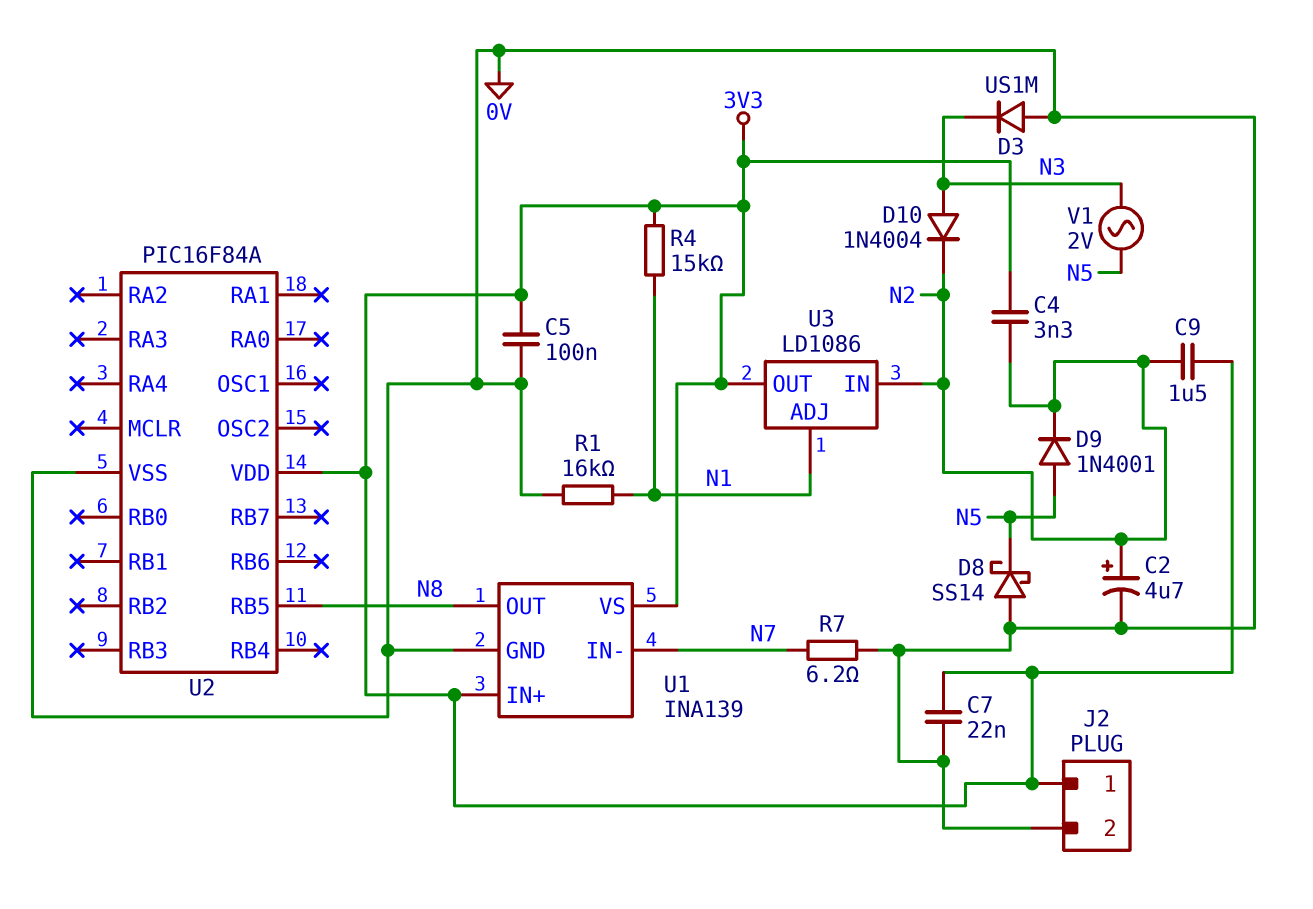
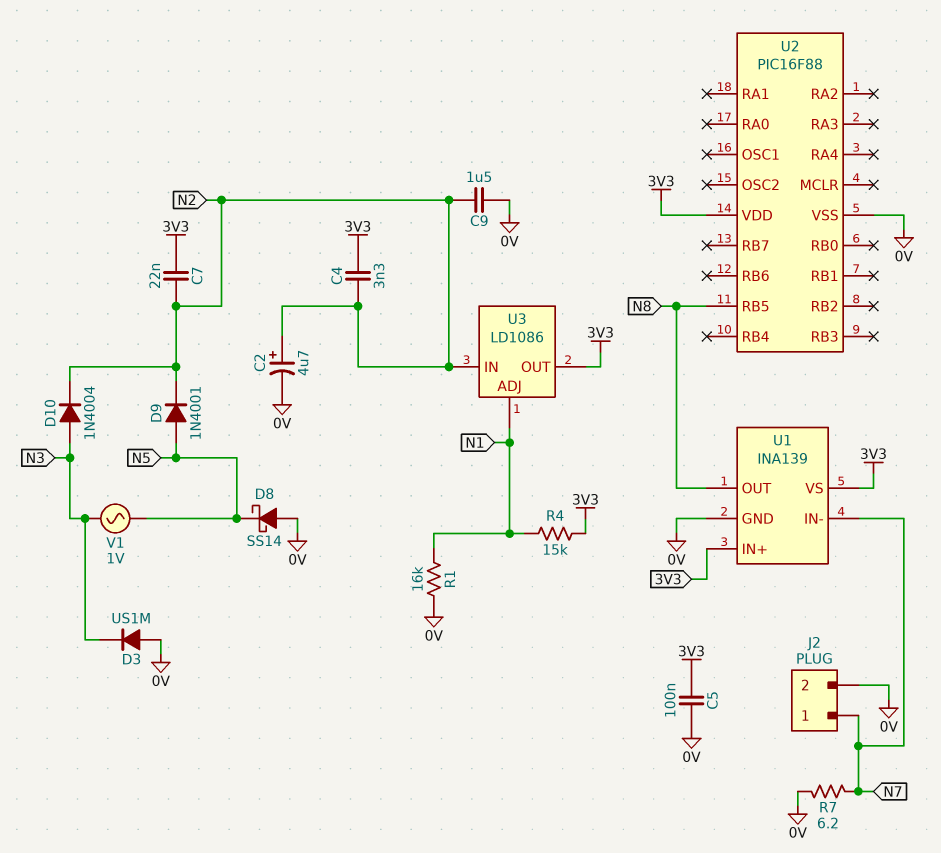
C7: 22nF (0V, 3V3) -> 22nF (3V3, N2)
C9: 1.5uF (3V3, N2) -> 1.5uF (0V, N2)
J2 pin 1: 3V3 -> N7
U2: PIC16F84A -> PIC16F88
V1: AC 2V (N3, N5) -> AC 1V (N3, N5)

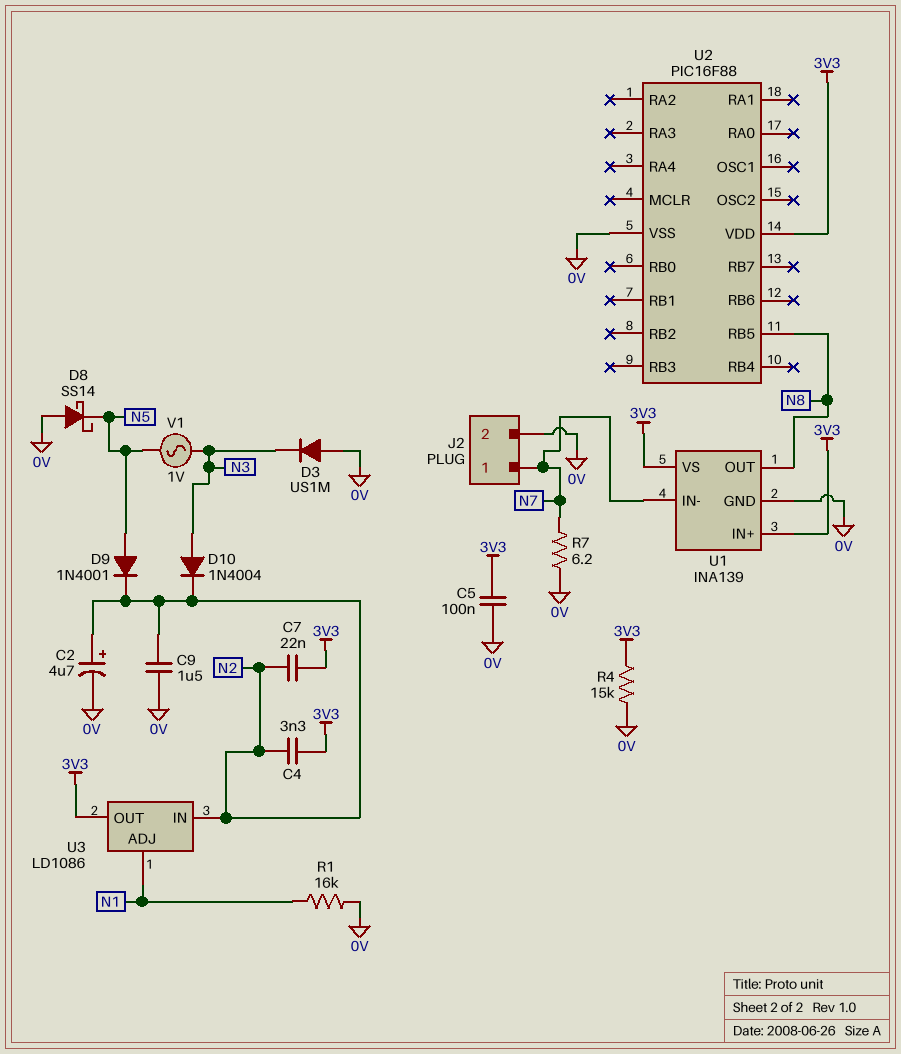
R4: 15k (3V3, N1) -> 15k (0V, 3V3)

